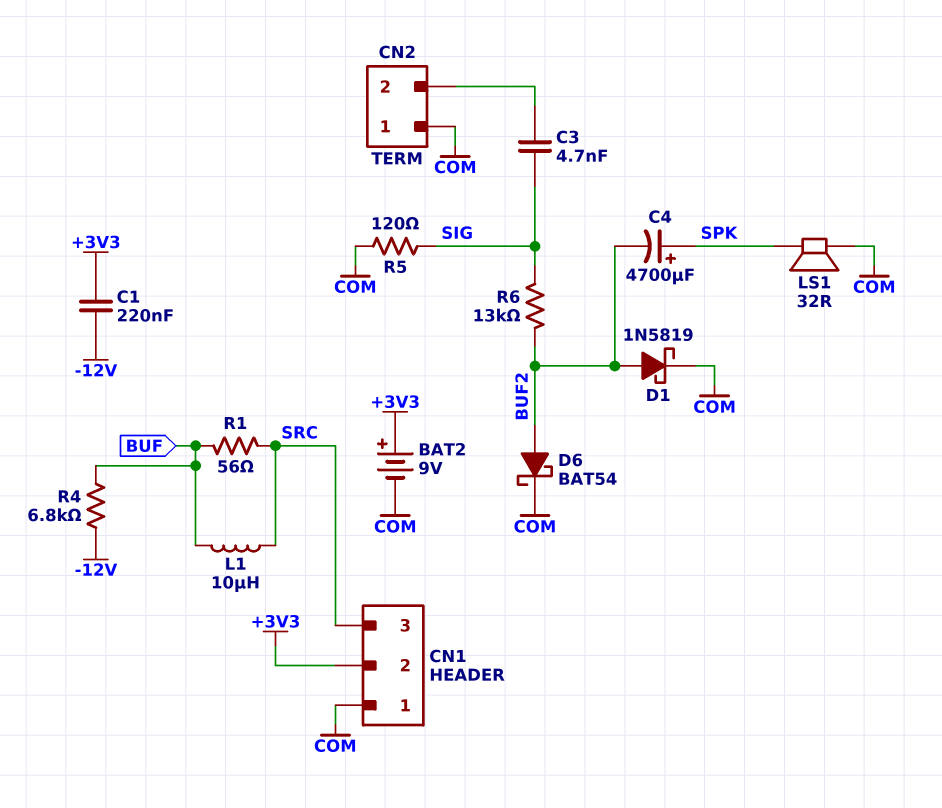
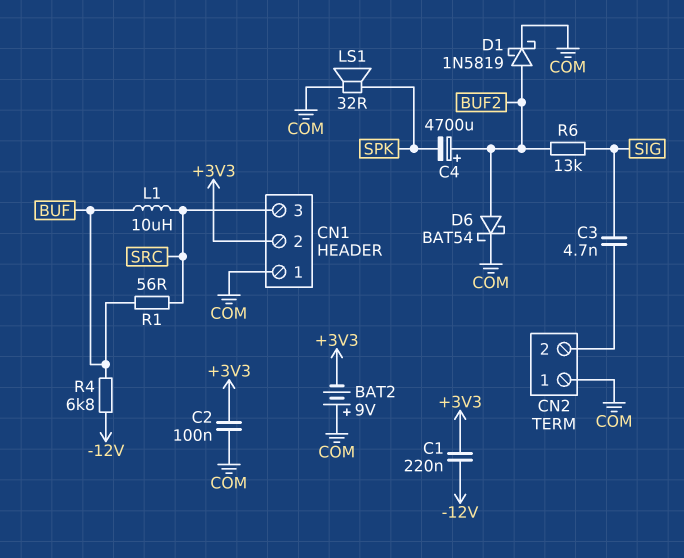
BAT2: 9V (plus +3V3, minus COM) -> 9V (plus COM, minus +3V3)
C2: none -> 100nF (+3V3, COM)
C4: 4700uF (plus SPK, minus BUF2) -> 4700uF (plus BUF2, minus SPK)
R5: 120 (COM, SIG) -> none

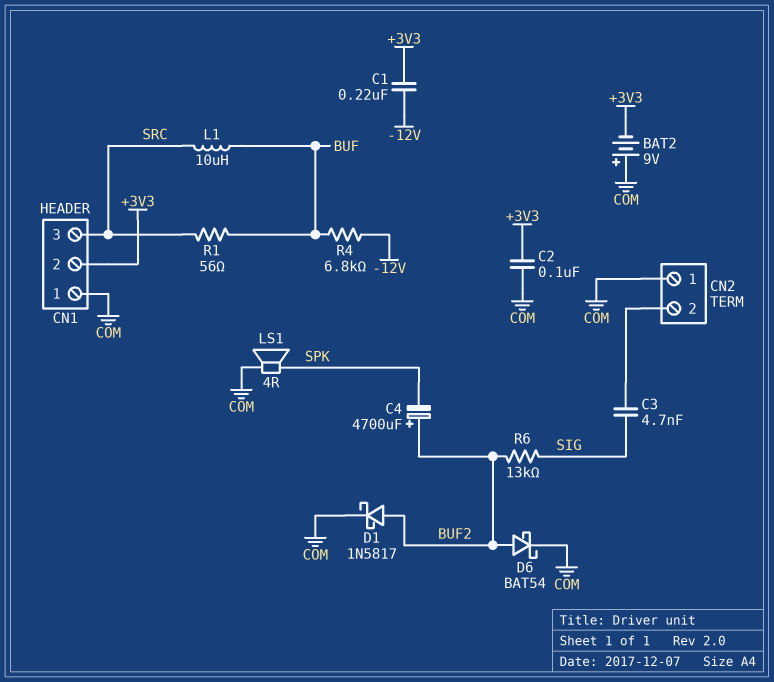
D1: schottky 1N5819 (A BUF2, K COM) -> schottky 1N5817 (A BUF2, K COM)
LS1: speaker 32R (COM, SPK) -> speaker 4R (COM, SPK)

